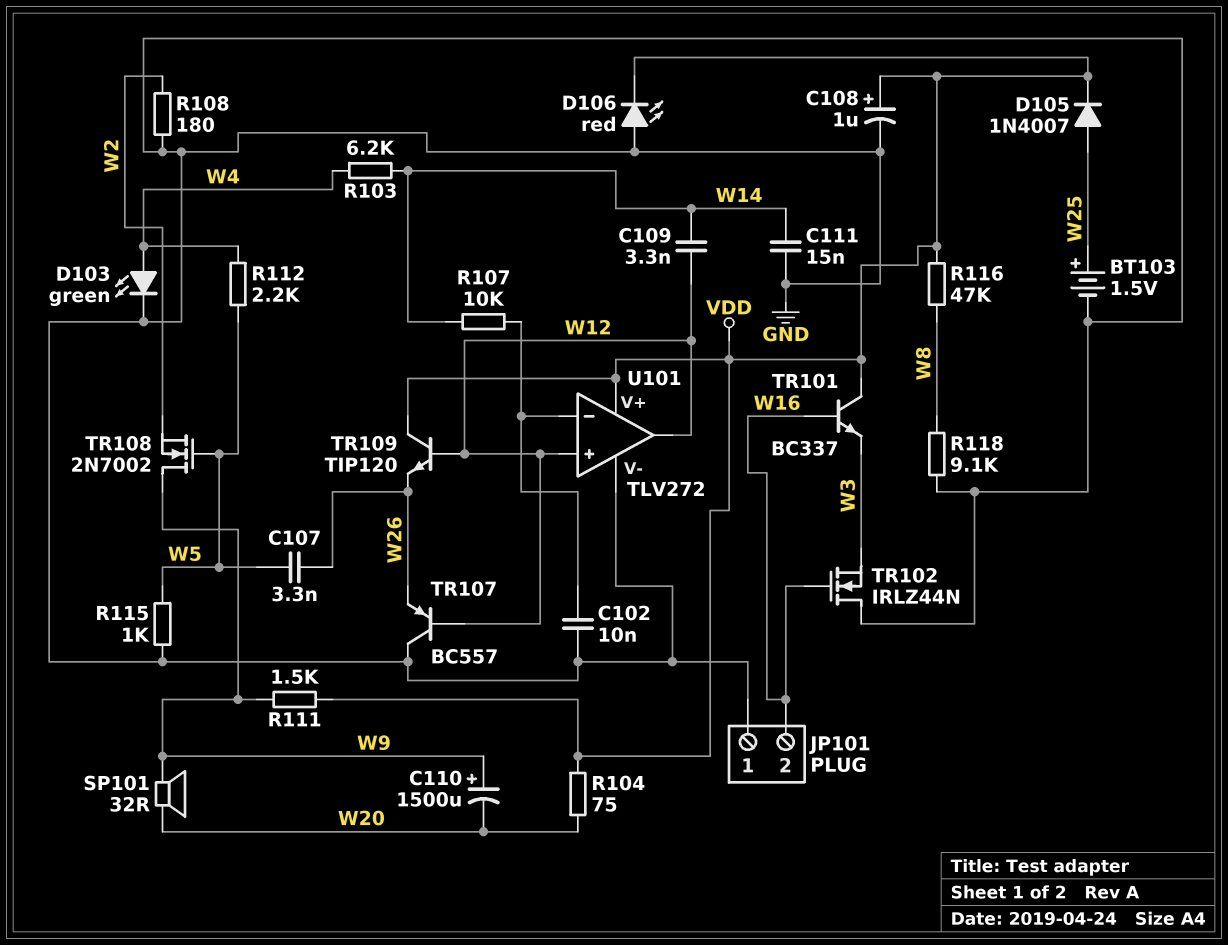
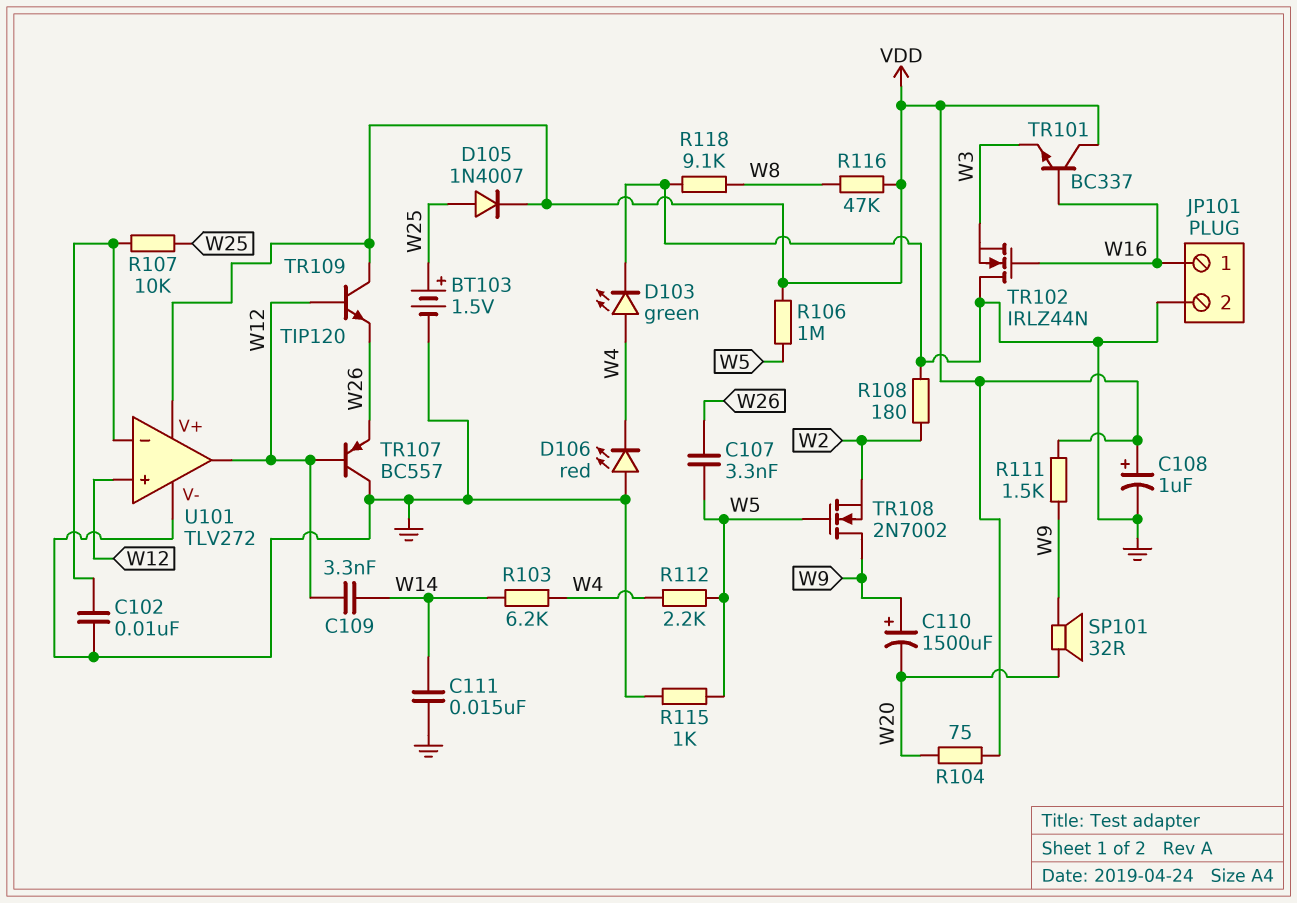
D106: LED red (A GND, K VDD) -> LED red (A GND, K W4)
JP101 pin 1: GND -> W16
JP101 pin 2: W16 -> GND
R106: none -> 1M (VDD, W5)
R107: 10k (U101/in-, W14) -> 10k (U101/in-, W25)

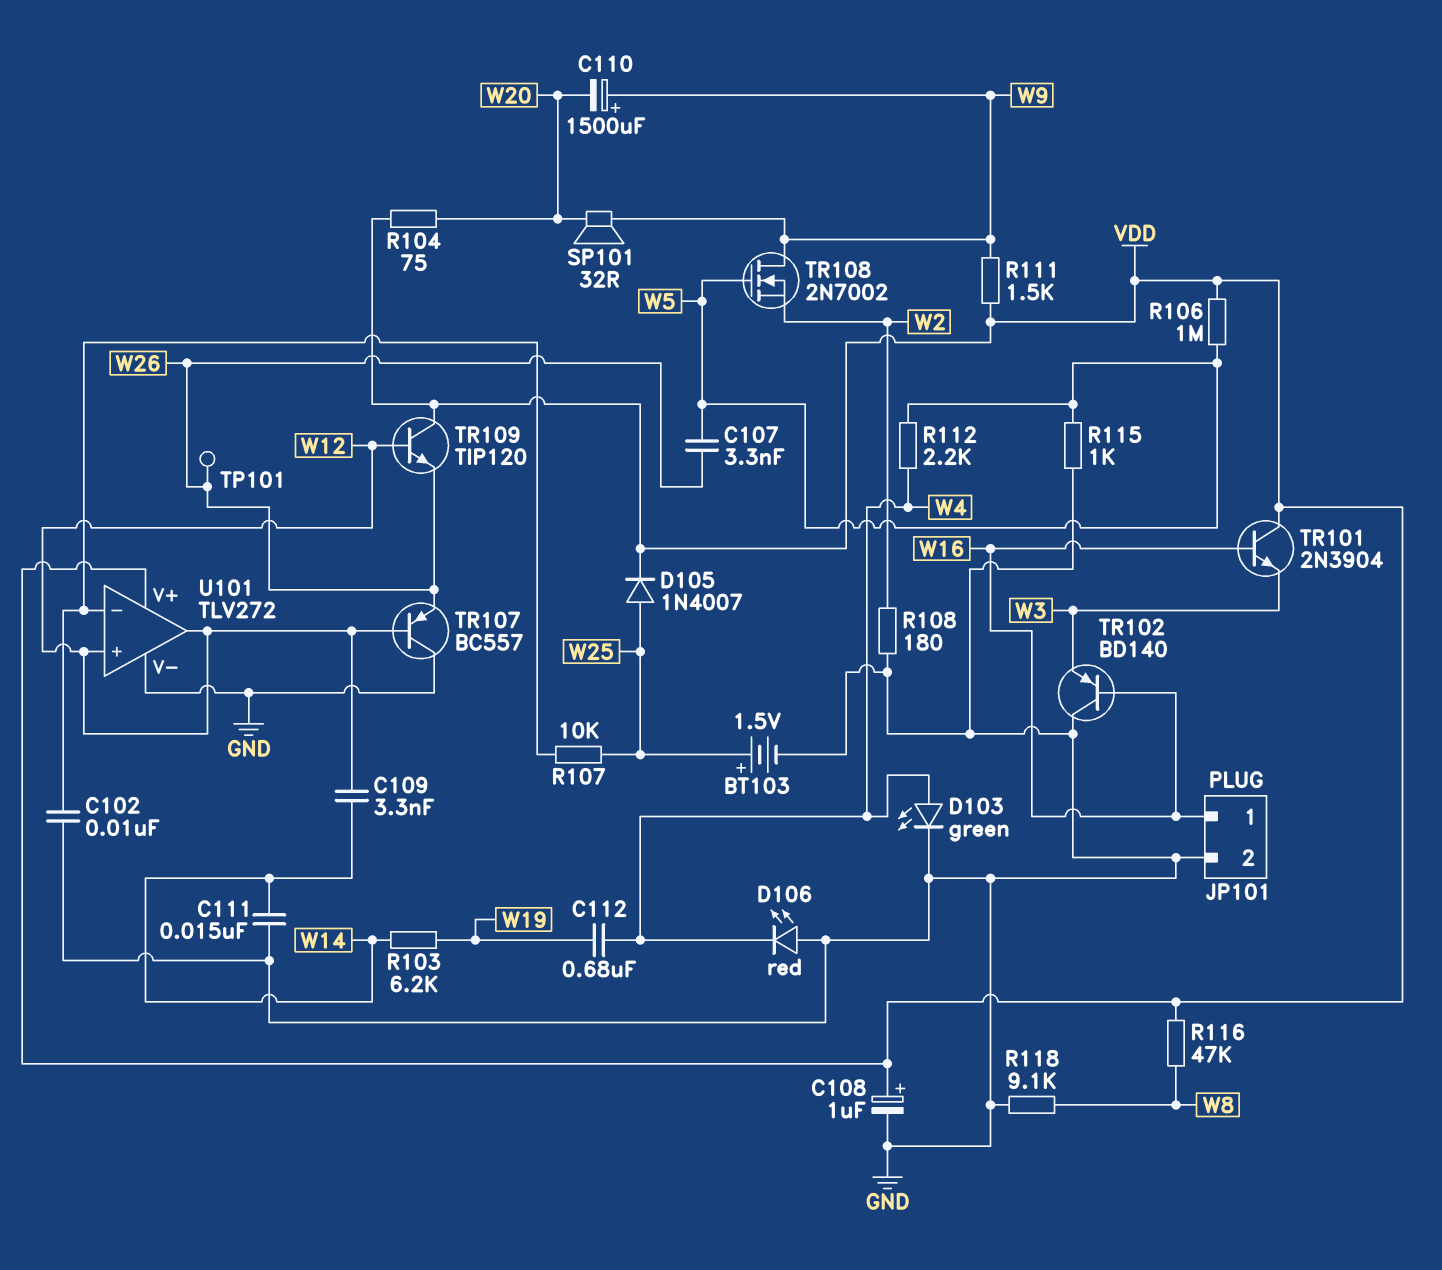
C112: none -> 680nF (W4, W19)
R103: 6.2k (W4, W14) -> 6.2k (W14, W19)
TP101: none -> test point (W26)
TR101: NPN BC337 (B W16, C VDD, E W3) -> NPN 2N3904 (B W16, C VDD, E W3)
TR102: NMOS IRLZ44N (G W16, D GND, S W3) -> PNP BD140 (B W16, C GND, E W3)

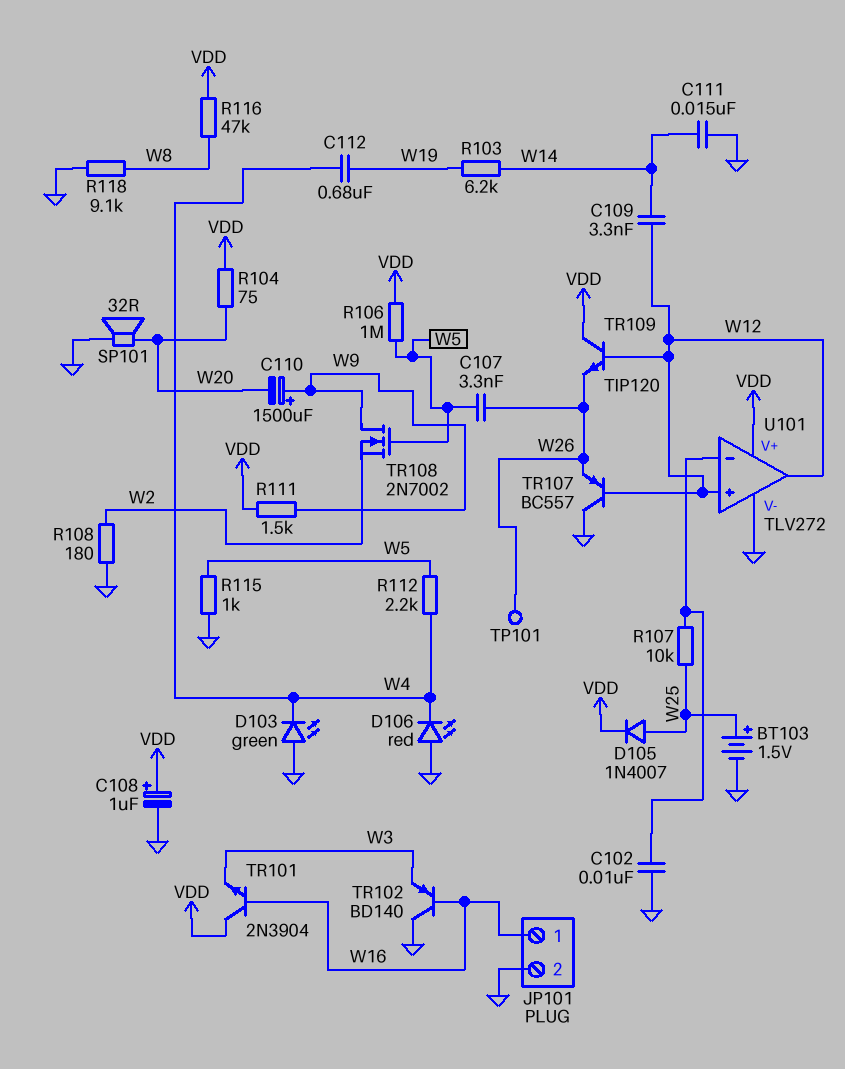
D103: LED green (A W4, K GND) -> LED green (A GND, K W4)
SP101: speaker 32R (W9, W20) -> speaker 32R (GND, W20)

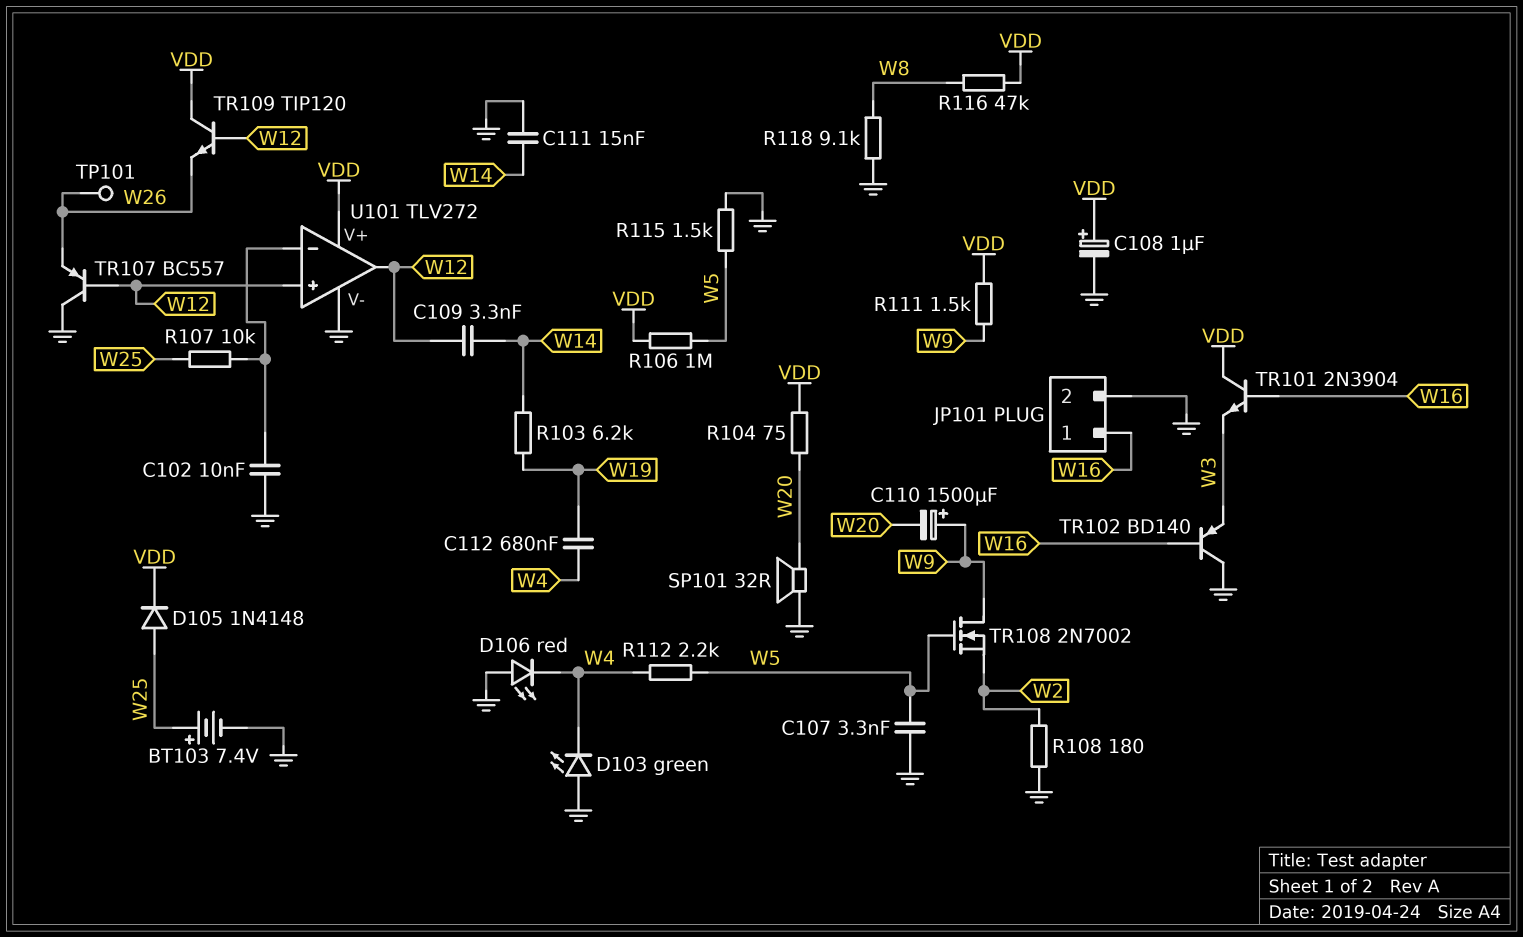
BT103: 1.5V (plus W25, minus GND) -> 7.4V (plus W25, minus GND)
C107: 3.3nF (W5, W26) -> 3.3nF (GND, W5)
D105: diode 1N4007 (A W25, K VDD) -> diode 1N4148 (A W25, K VDD)
R115: 1k (GND, W5) -> 1.5k (GND, W5)

